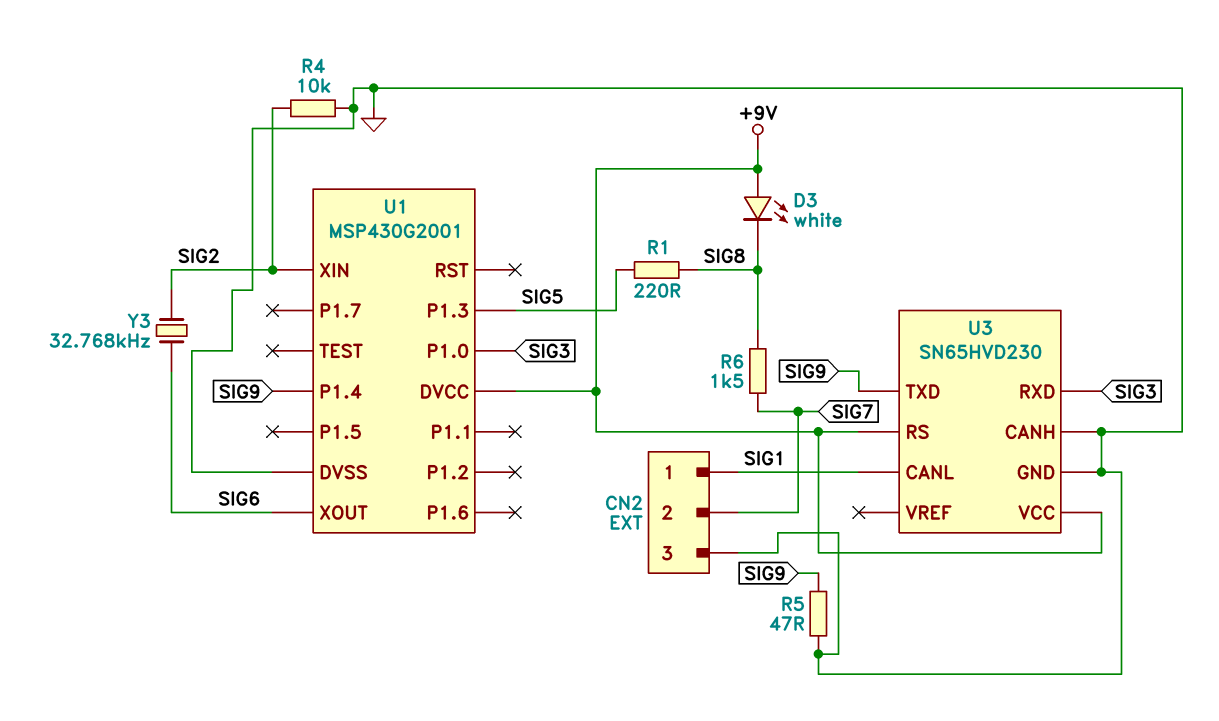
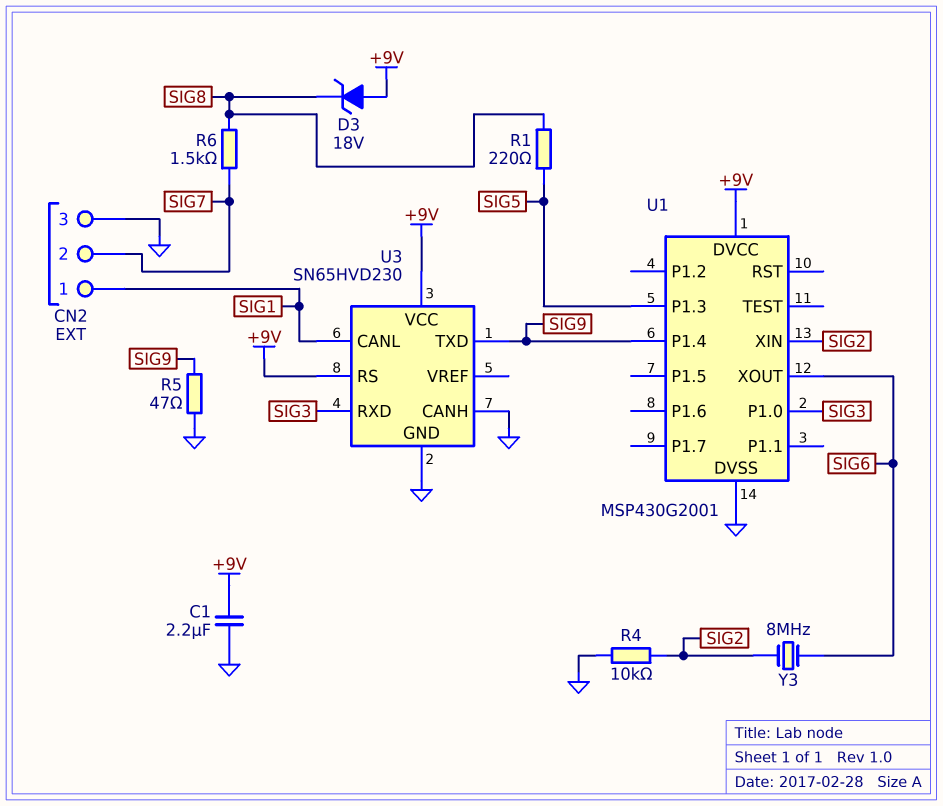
C1: none -> 2.2uF (+9V, GND)
D3: LED white (A +9V, K SIG8) -> zener 18V (A +9V, K SIG8)
Y3: 32.768kHz (SIG2, SIG6) -> 8MHz (SIG2, SIG6)

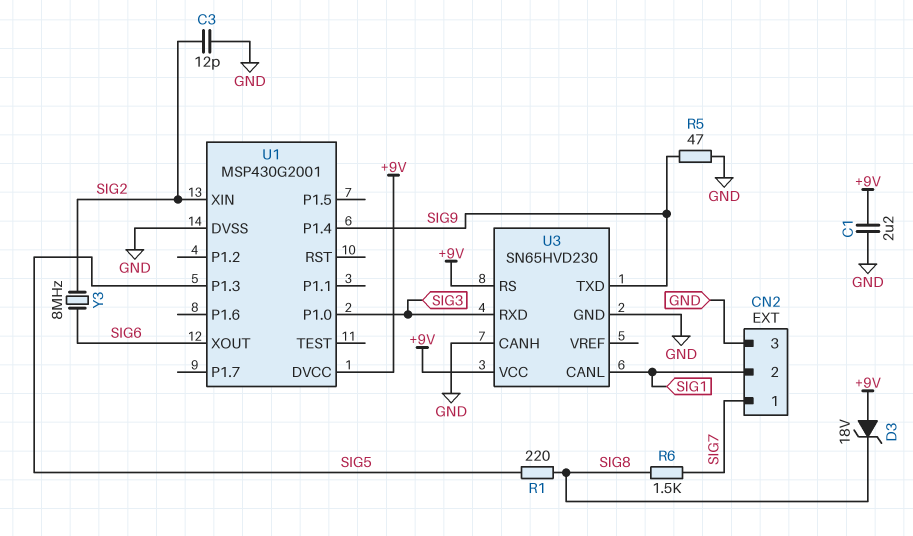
C3: none -> 12pF (GND, SIG2)
CN2 pin 1: SIG1 -> SIG7
CN2 pin 2: SIG7 -> SIG1
R4: 10k (GND, SIG2) -> none

